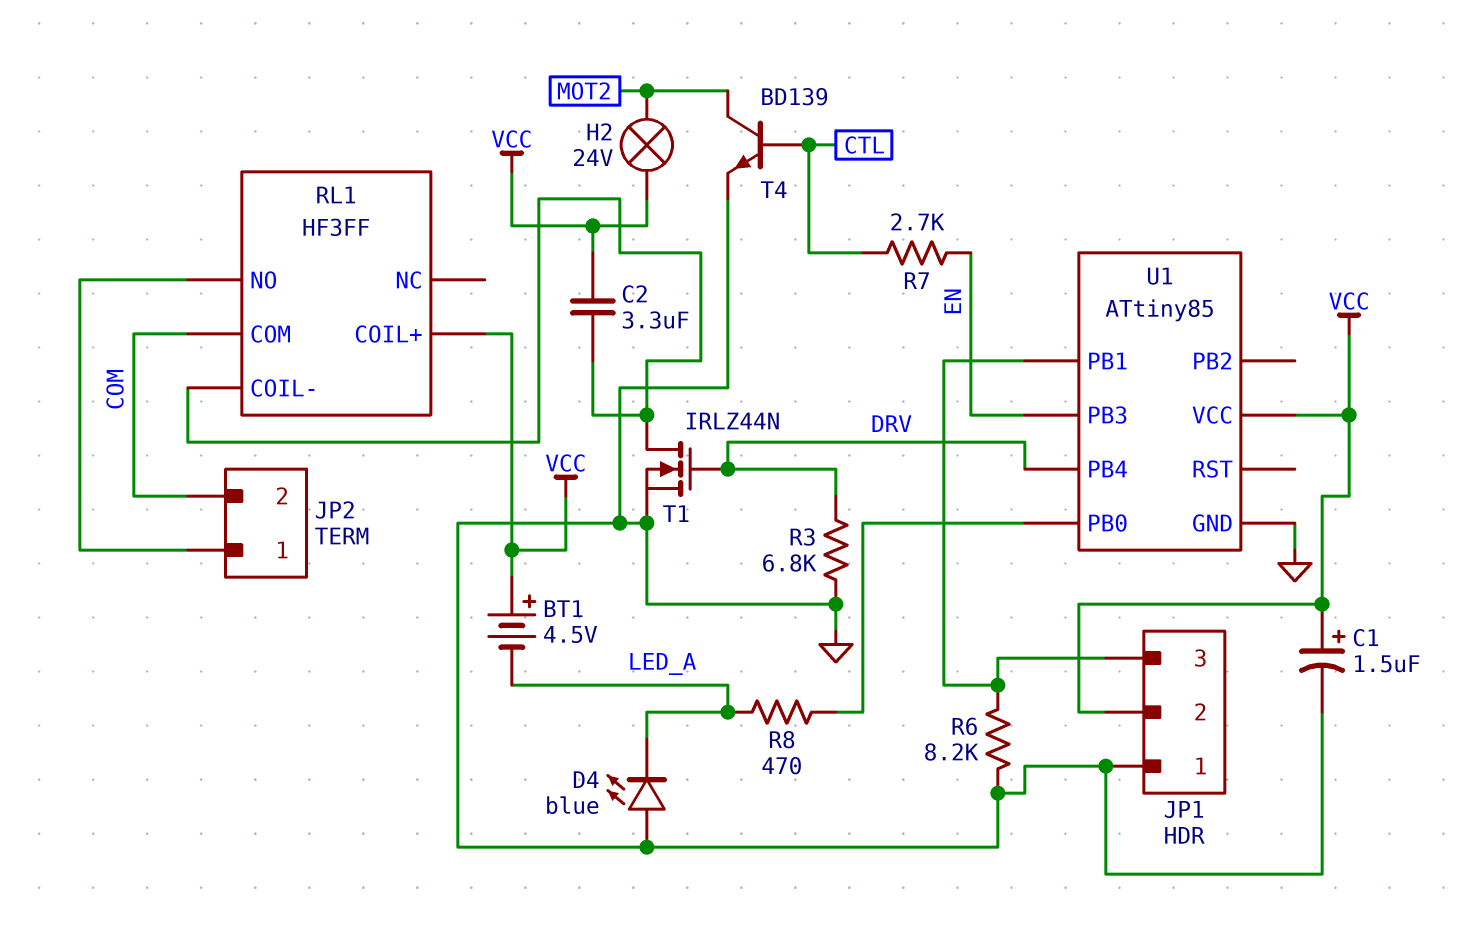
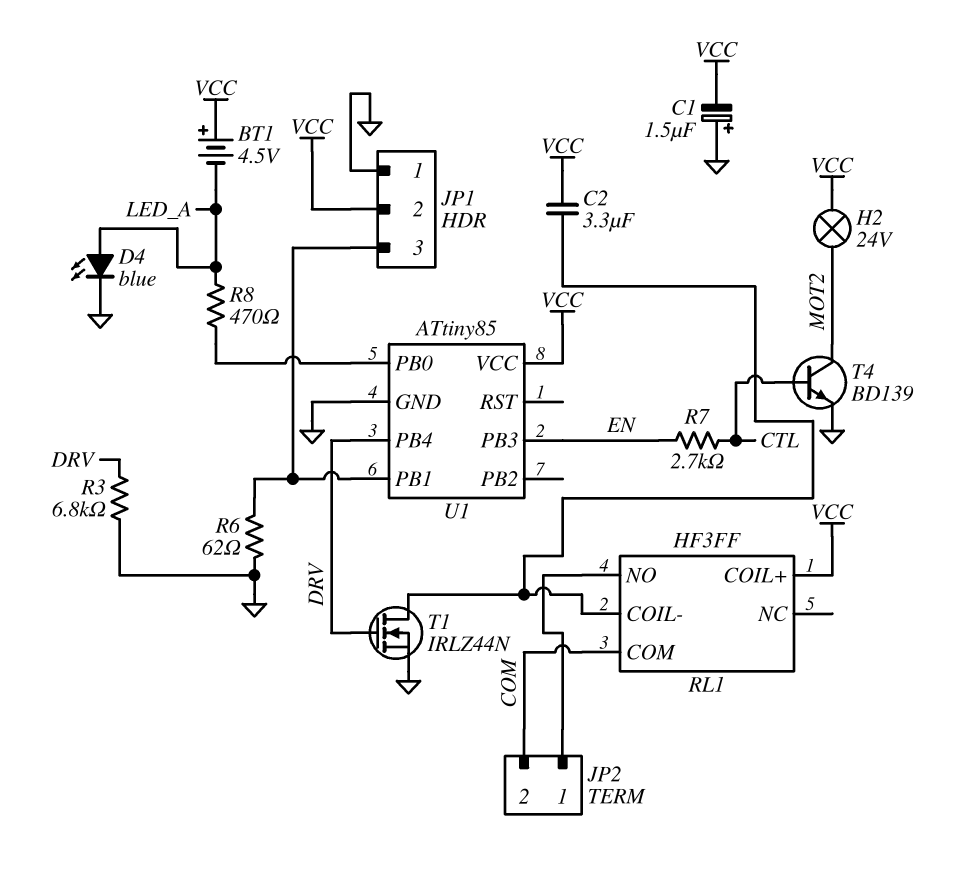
C1: 1.5uF (plus VCC, minus GND) -> 1.5uF (plus GND, minus VCC)
D4: LED blue (A GND, K LED_A) -> LED blue (A LED_A, K GND)
R6: 8.2k (GND, JP1/3) -> 62 (GND, JP1/3)

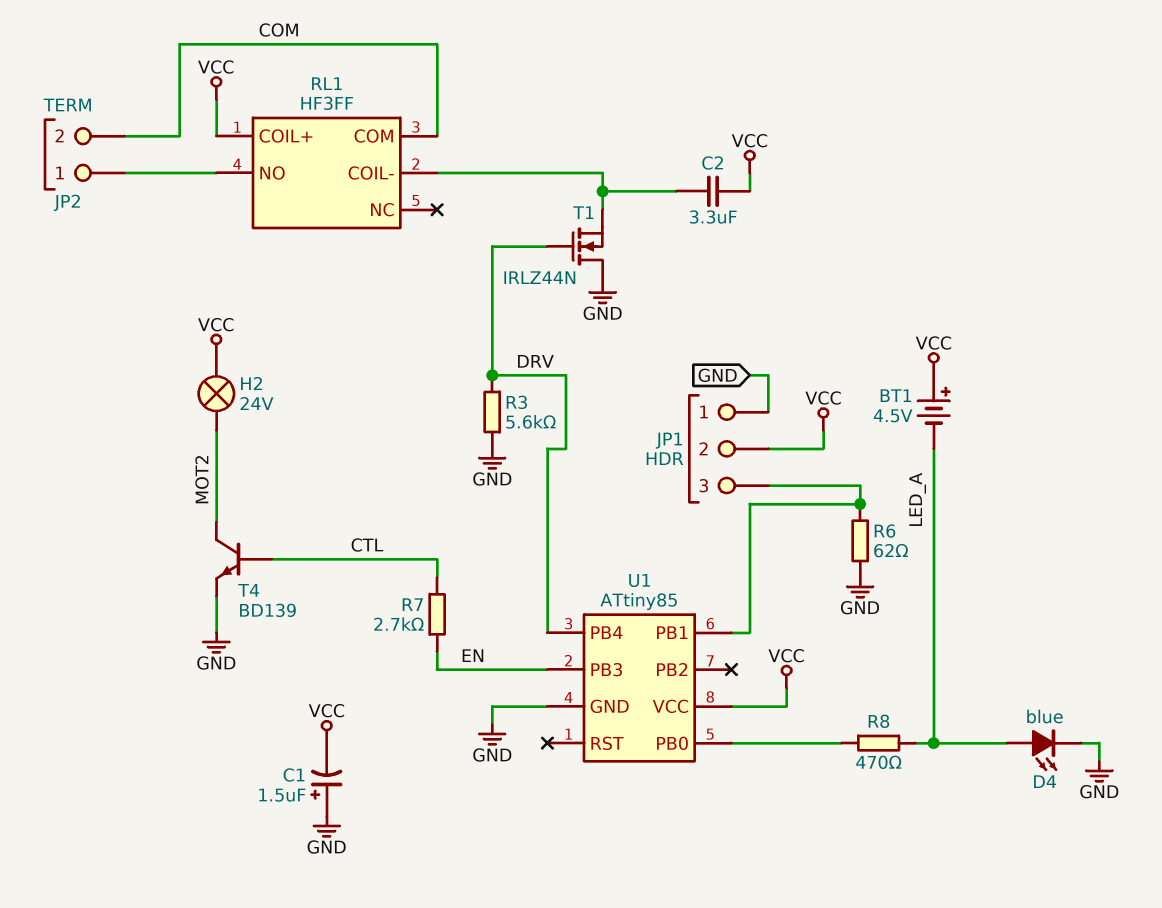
R3: 6.8k (DRV, GND) -> 5.6k (DRV, GND)
T1: NMOS IRLZ44N (G DRV, D RL1/COIL-, S GND) -> NMOS IRLZ44N (G DRV, D GND, S RL1/COIL-)

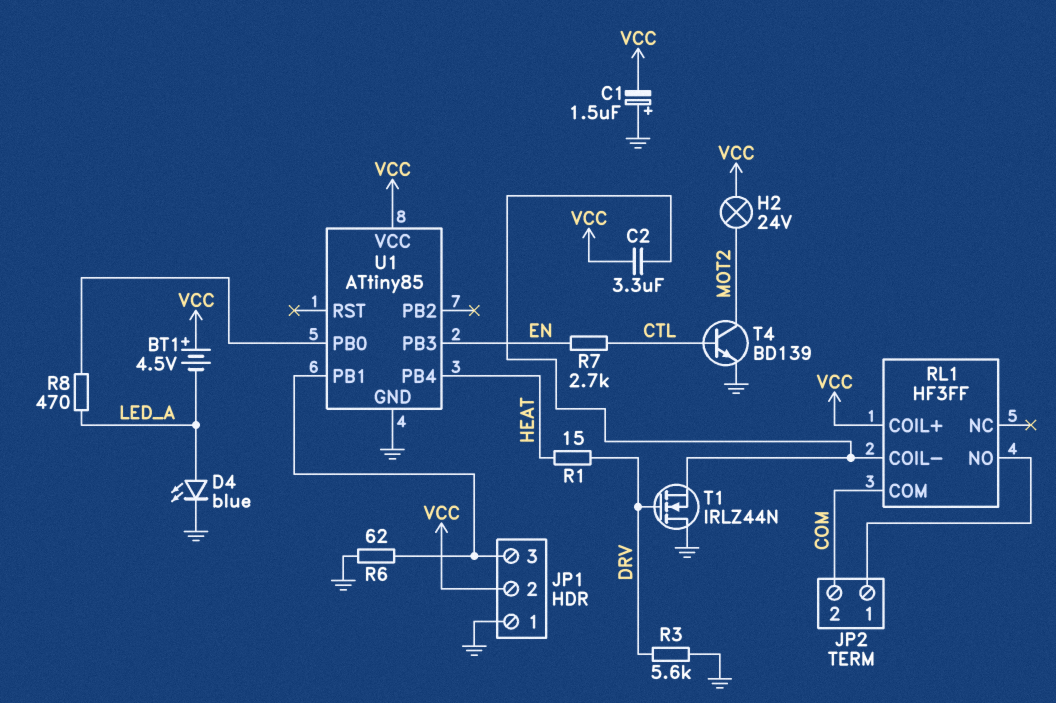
R1: none -> 15 (DRV, HEAT)
U1 pin PB4: DRV -> HEAT

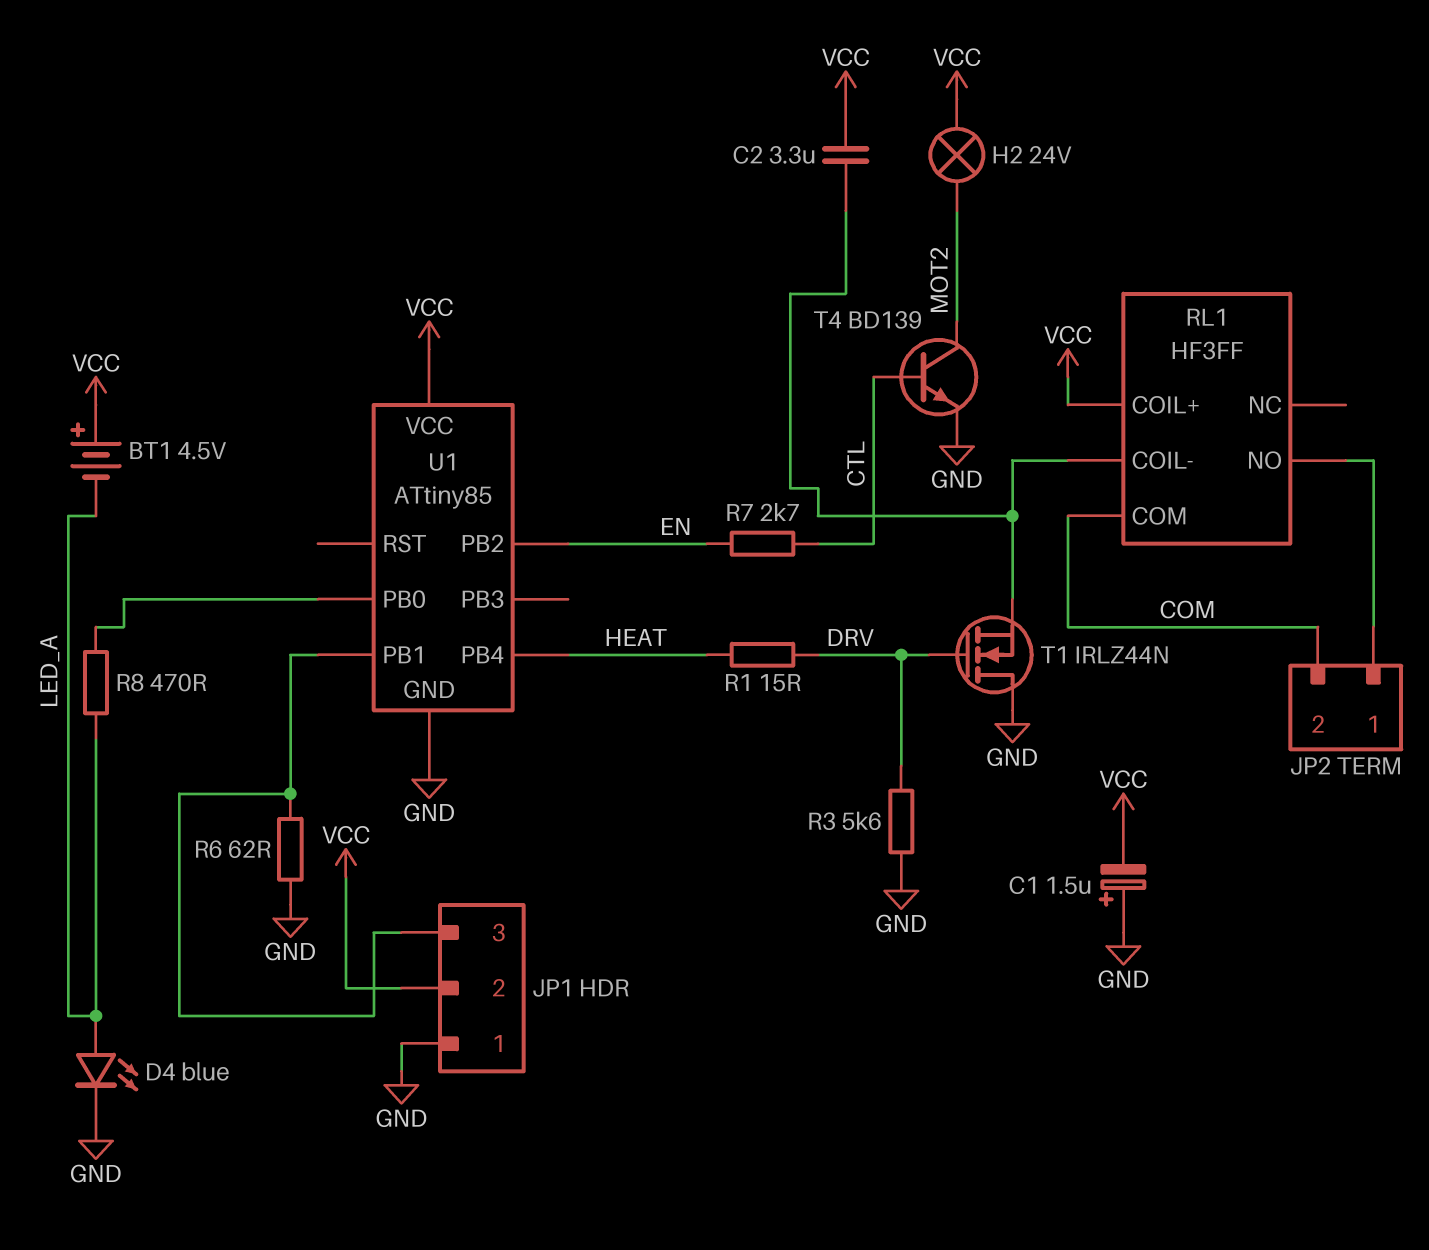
U1 pin PB2: none -> EN
U1 pin PB3: EN -> none

